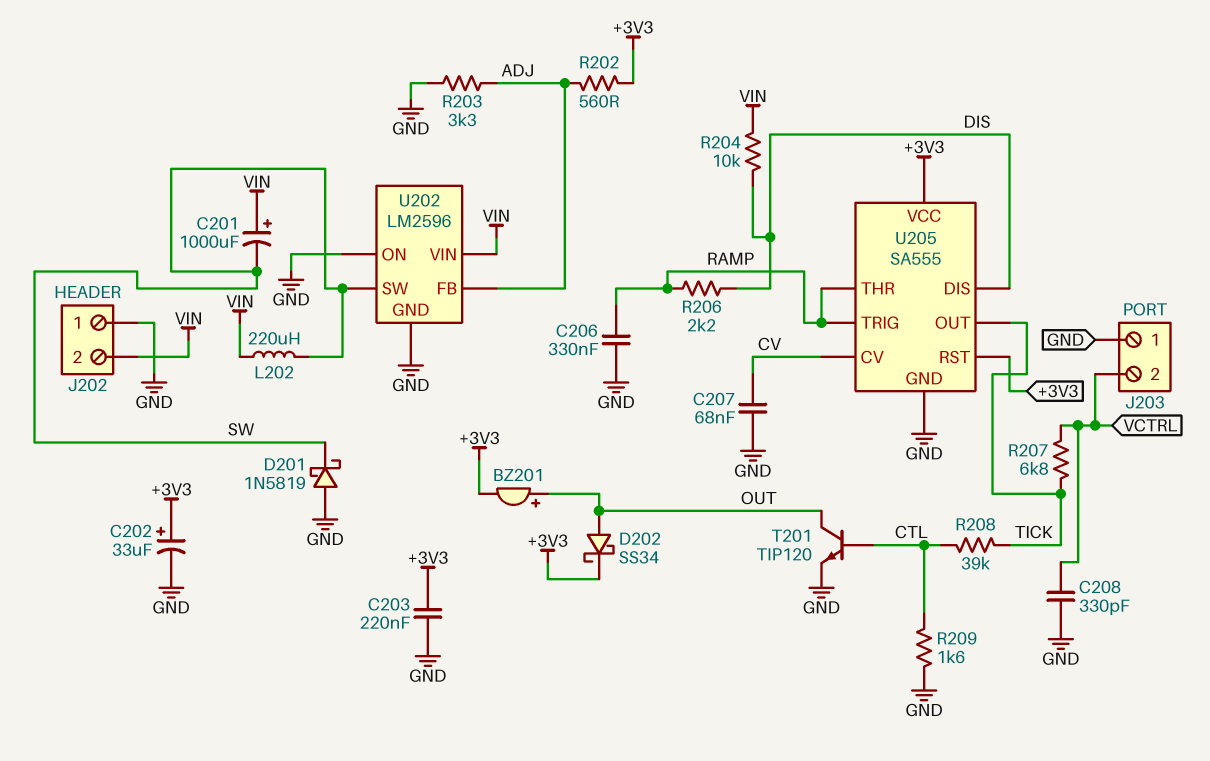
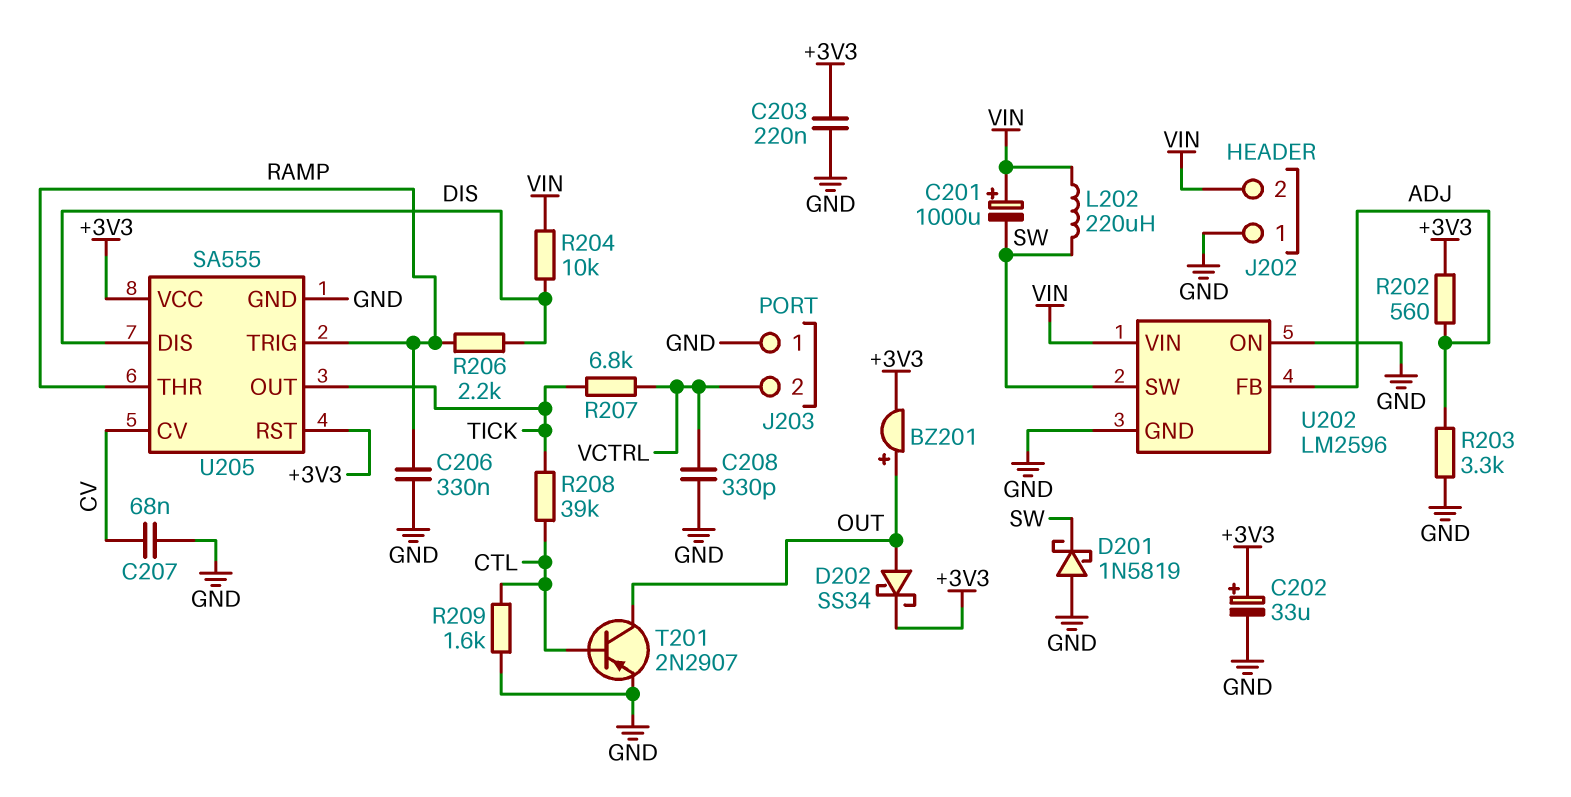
T201: NPN TIP120 (B CTL, C OUT, E GND) -> PNP 2N2907 (B CTL, C OUT, E GND)

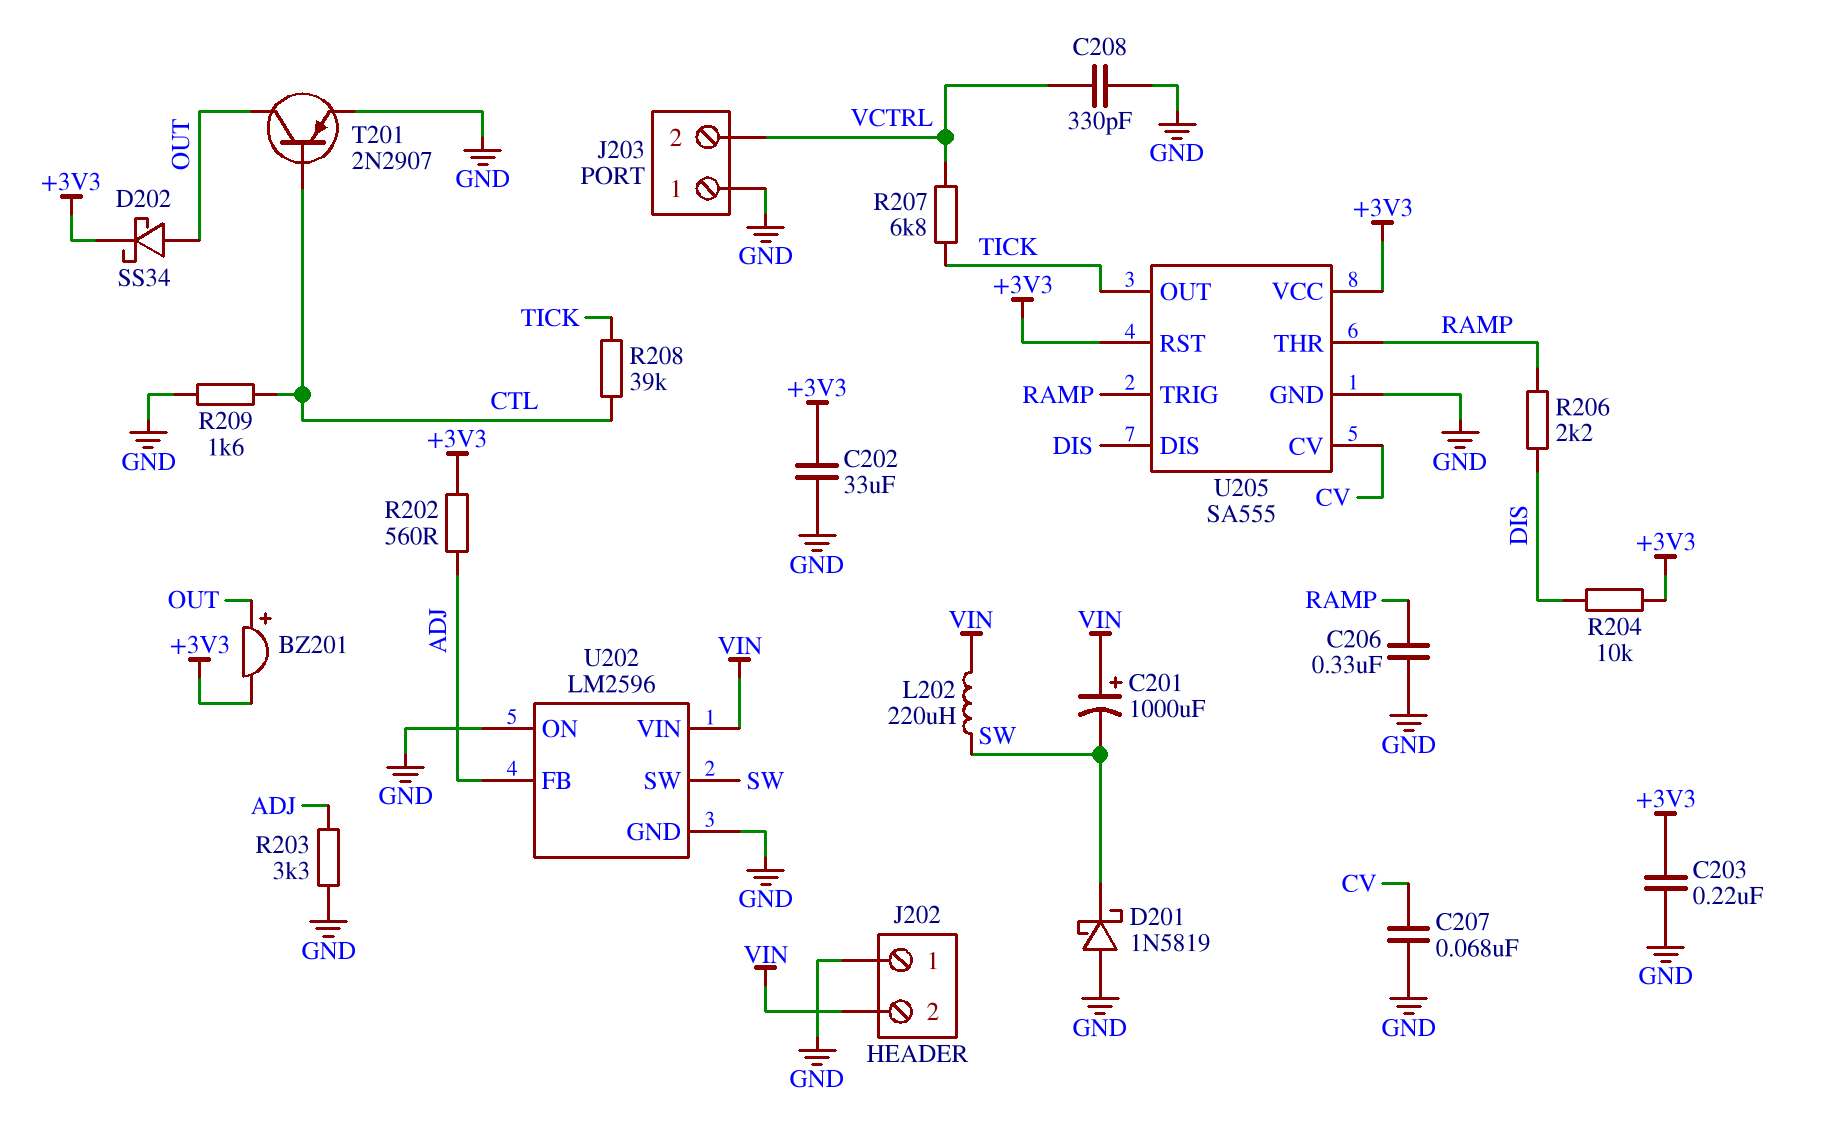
C202: 33uF (plus +3V3, minus GND) -> 33uF (+3V3, GND)
R204: 10k (DIS, VIN) -> 10k (+3V3, DIS)

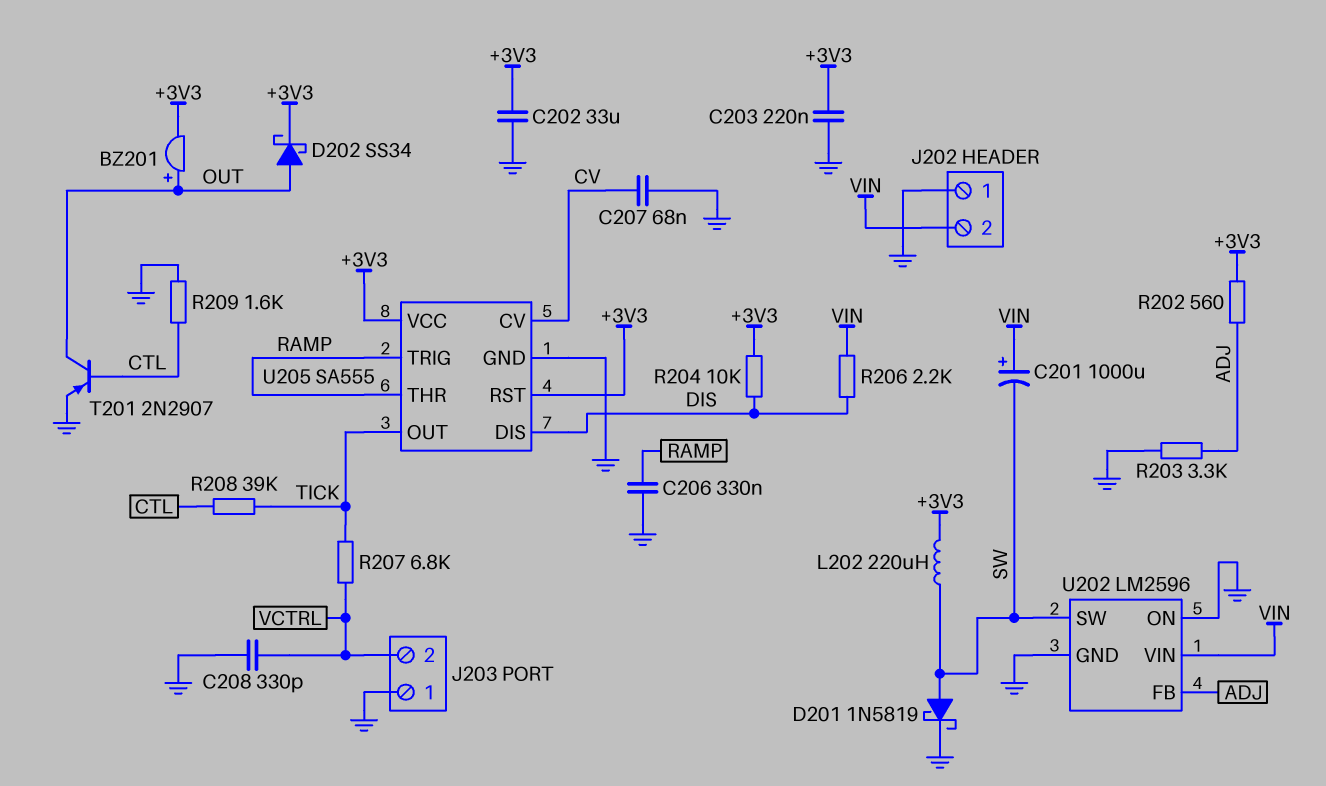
D201: schottky 1N5819 (A GND, K SW) -> schottky 1N5819 (A SW, K GND)
L202: 220uH (SW, VIN) -> 220uH (+3V3, SW)
R206: 2.2k (DIS, RAMP) -> 2.2k (DIS, VIN)

